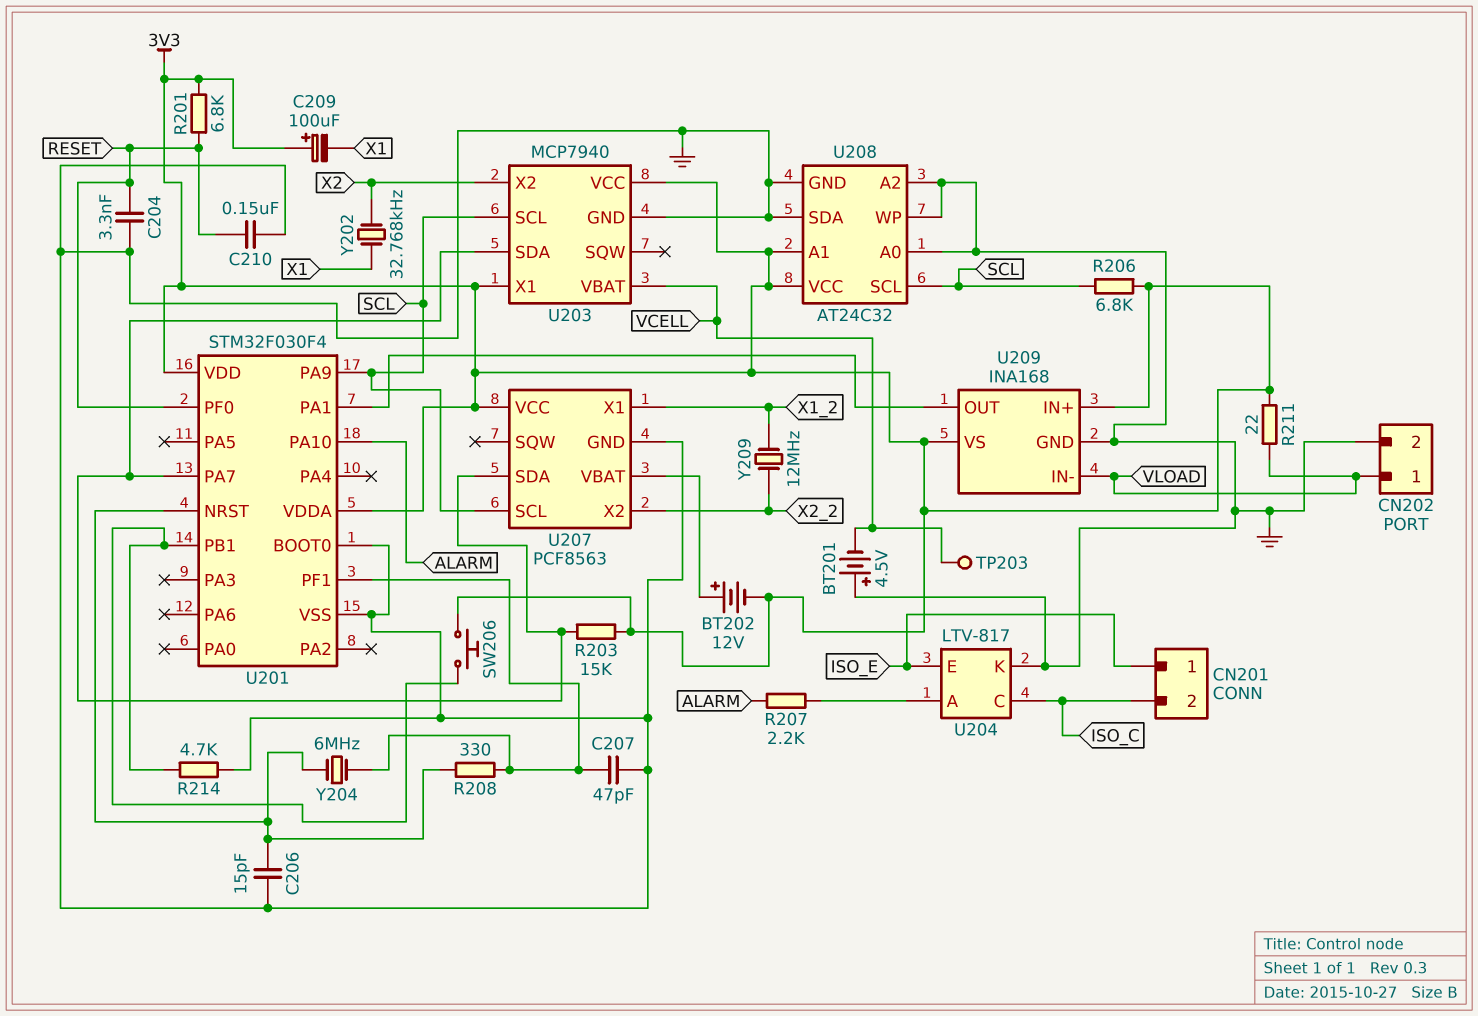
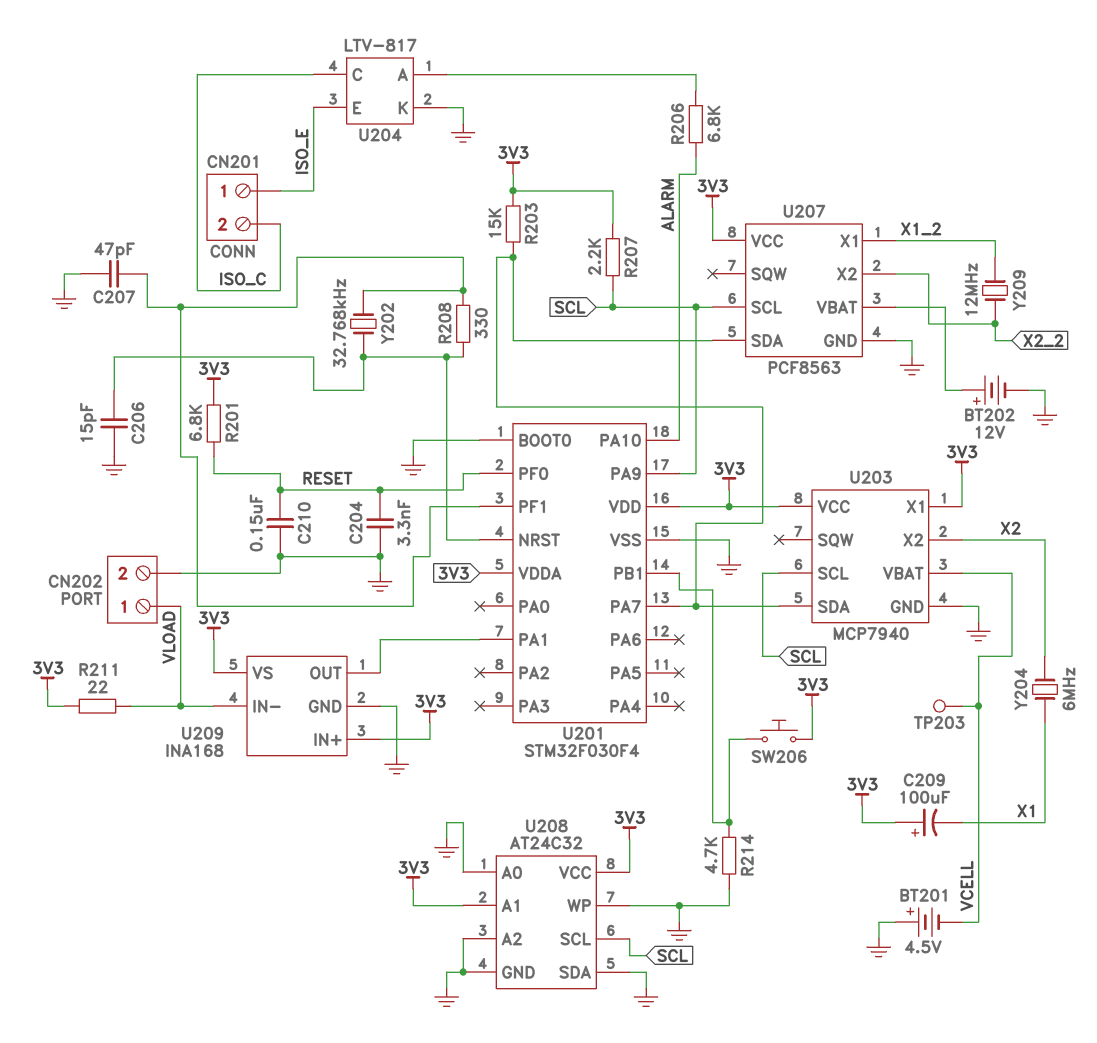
BT202: 12V (plus U207/VBAT, minus 3V3) -> 12V (plus U207/VBAT, minus GND)
R206: 6.8k (3V3, SCL) -> 6.8k (ALARM, U204/A)
R207: 2.2k (ALARM, U204/A) -> 2.2k (3V3, SCL)
Y202: 32.768kHz (X1, X2) -> 32.768kHz (U201/NRST, U201/PF1)
Y204: 6MHz (U201/NRST, U201/PF1) -> 6MHz (X1, X2)

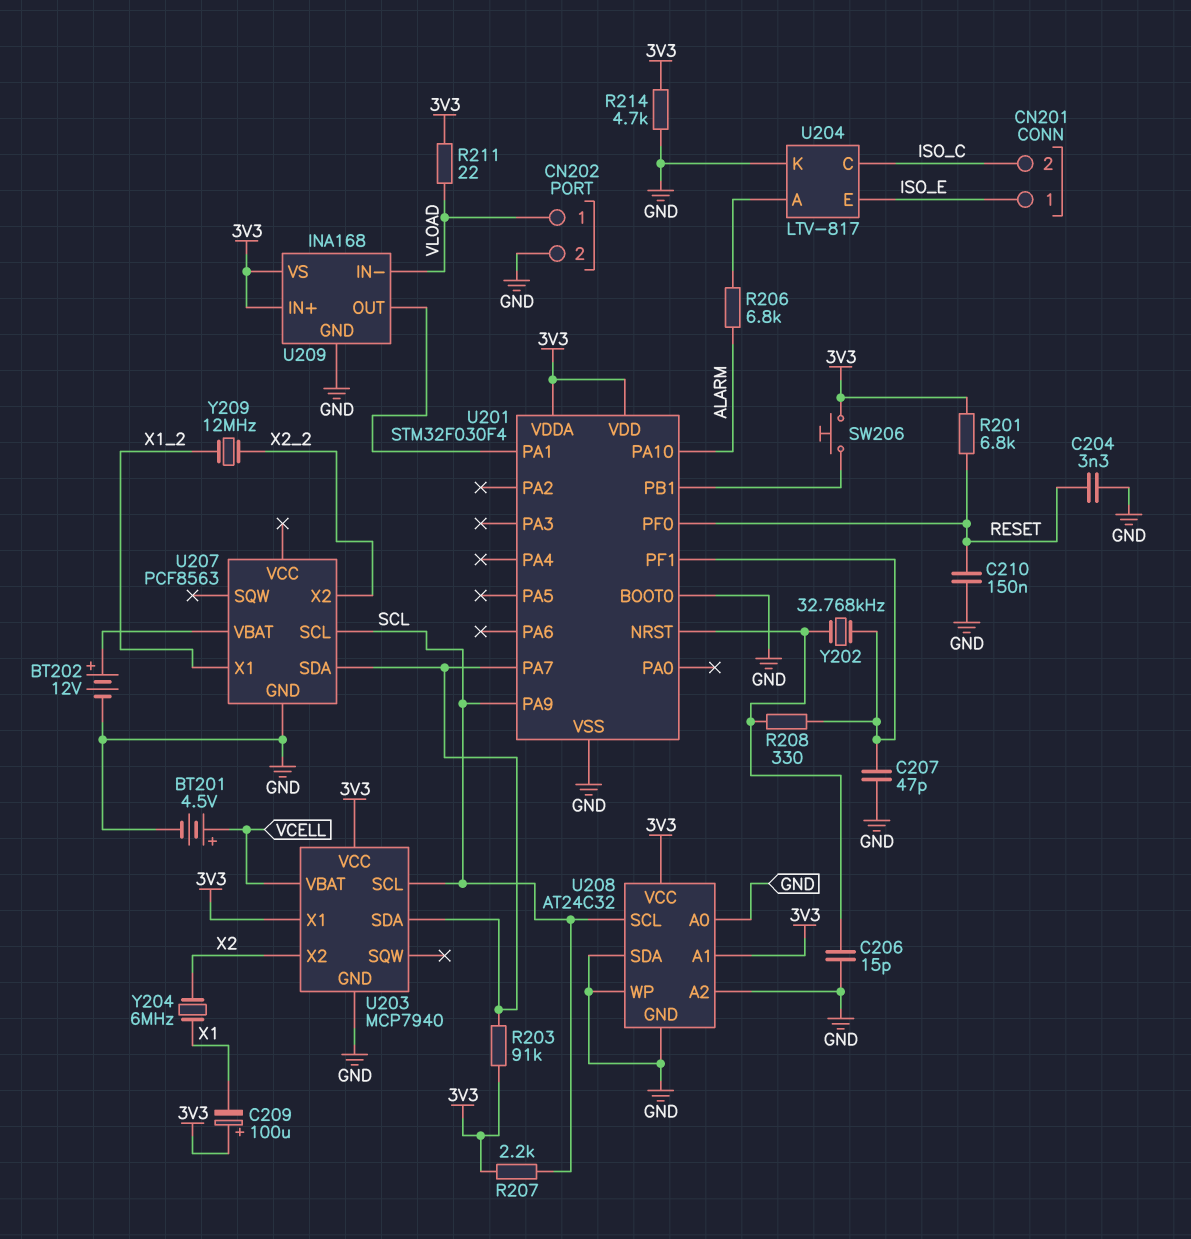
BT201: 4.5V (plus GND, minus VCELL) -> 4.5V (plus VCELL, minus GND)
R203: 15k (3V3, U201/PA7) -> 91k (3V3, U201/PA7)
R214: 4.7k (GND, U201/PB1) -> 4.7k (3V3, GND)
TP203: test point (VCELL) -> none
U207 pin VCC: 3V3 -> none

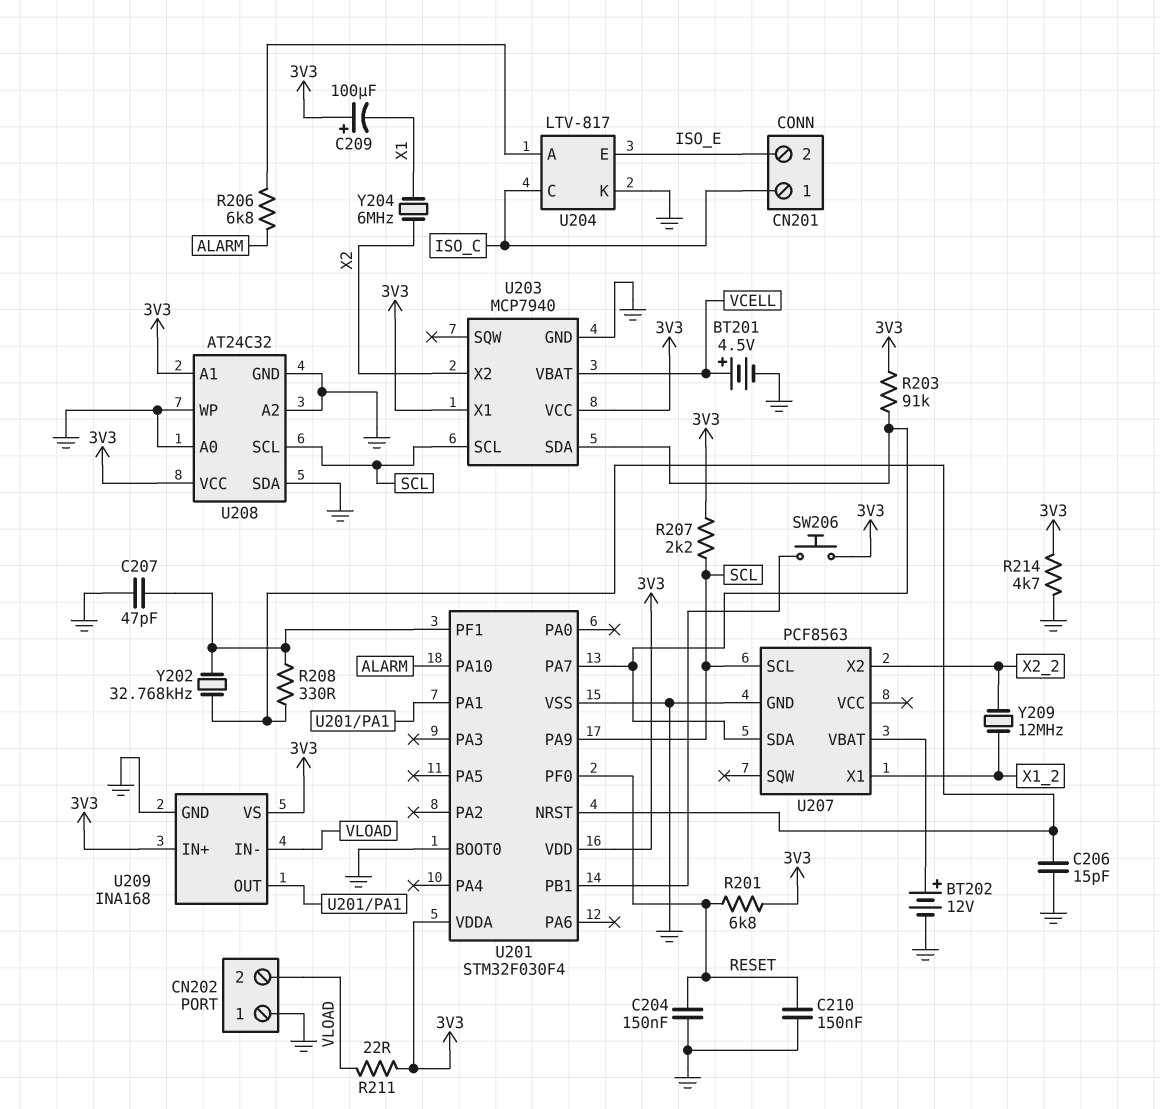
C204: 3.3nF (GND, RESET) -> 150nF (GND, RESET)
CN201 pin 1: ISO_E -> ISO_C
CN201 pin 2: ISO_C -> ISO_E
CN202 pin 1: VLOAD -> GND
CN202 pin 2: GND -> VLOAD

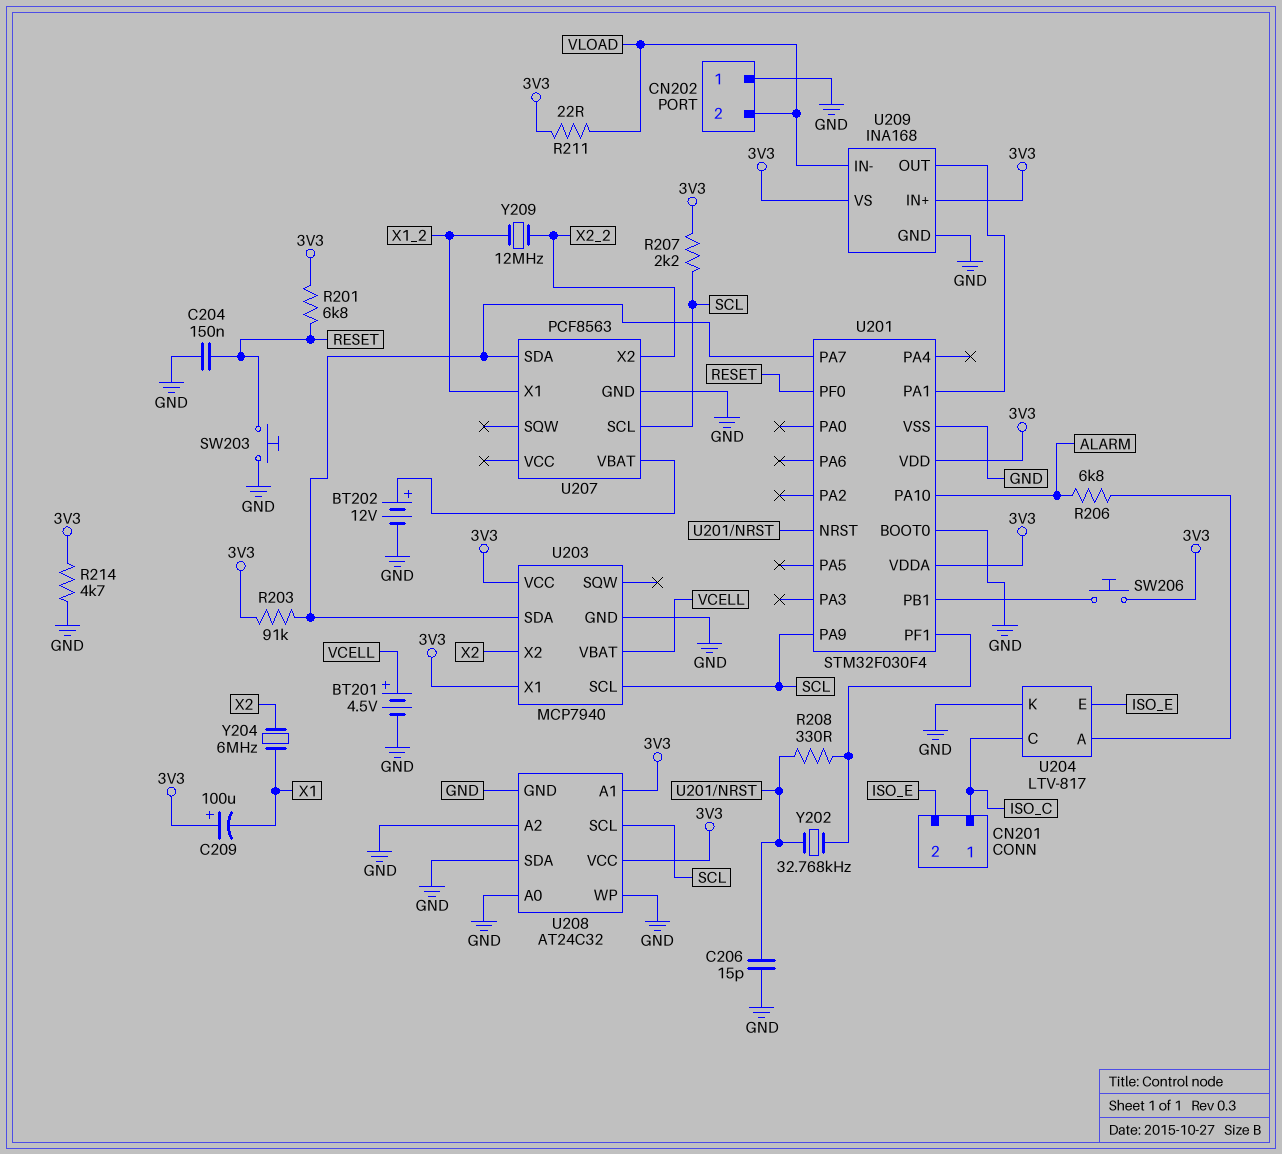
C207: 47pF (GND, U201/PF1) -> none
C210: 150nF (GND, RESET) -> none
SW203: none -> button (GND, RESET)

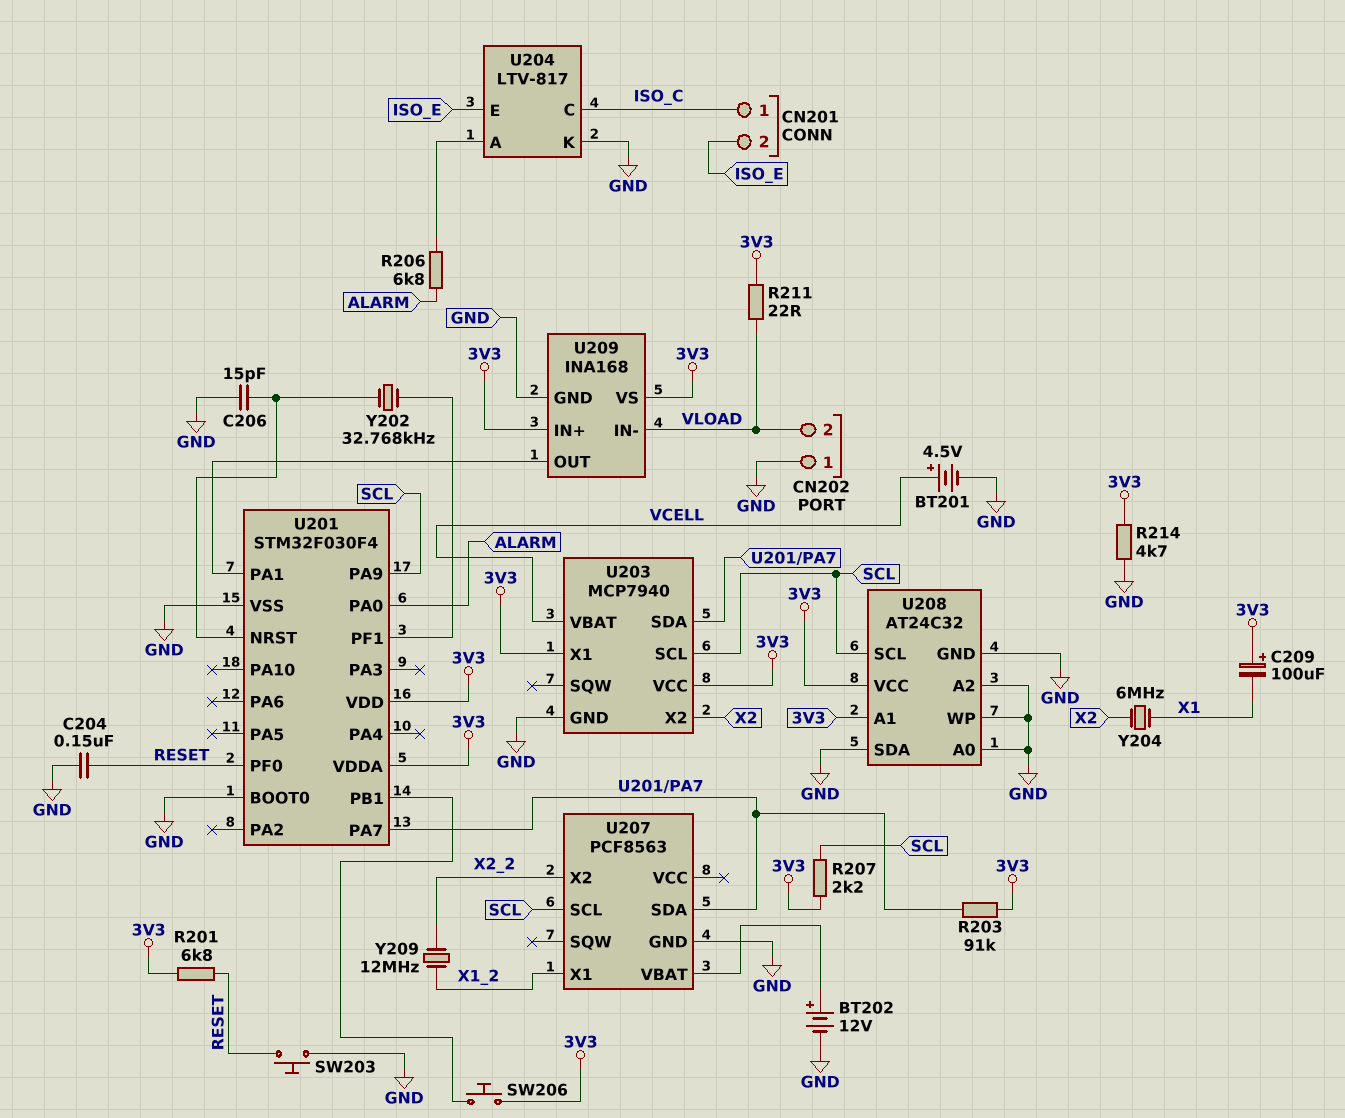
R208: 330 (U201/NRST, U201/PF1) -> none
U201 pin PA0: none -> ALARM
U201 pin PA10: ALARM -> none

